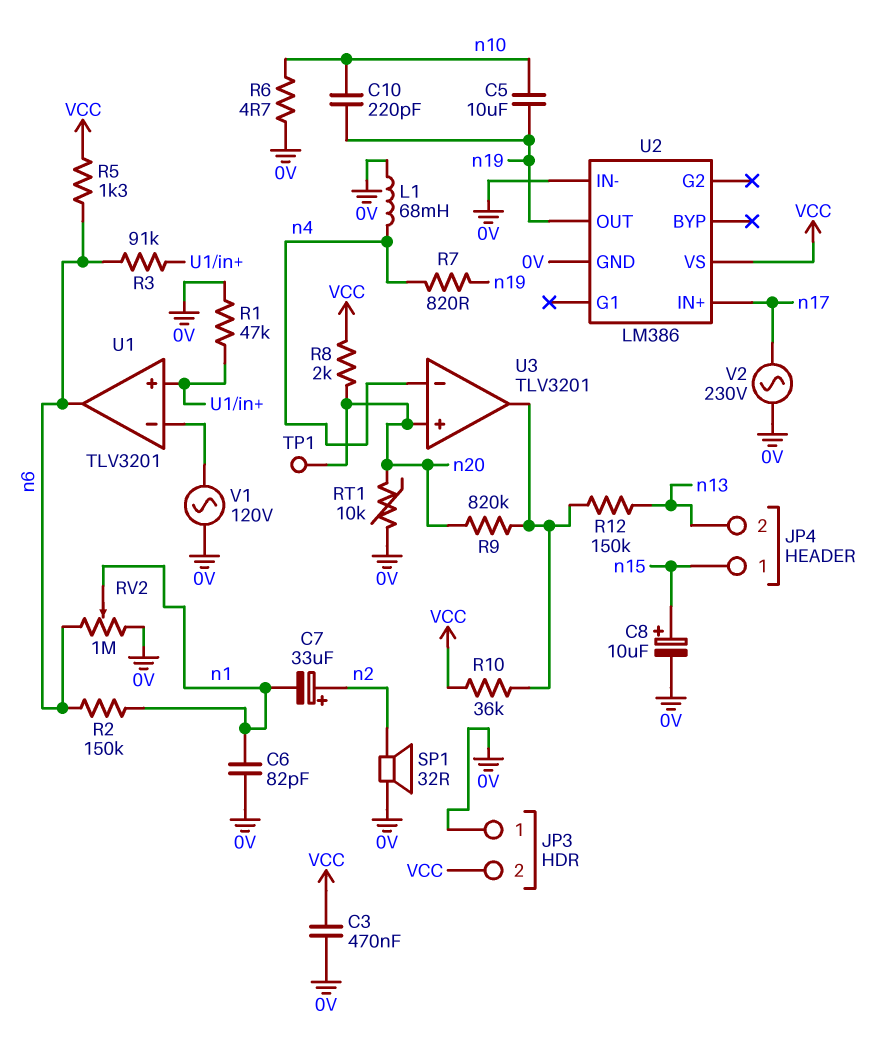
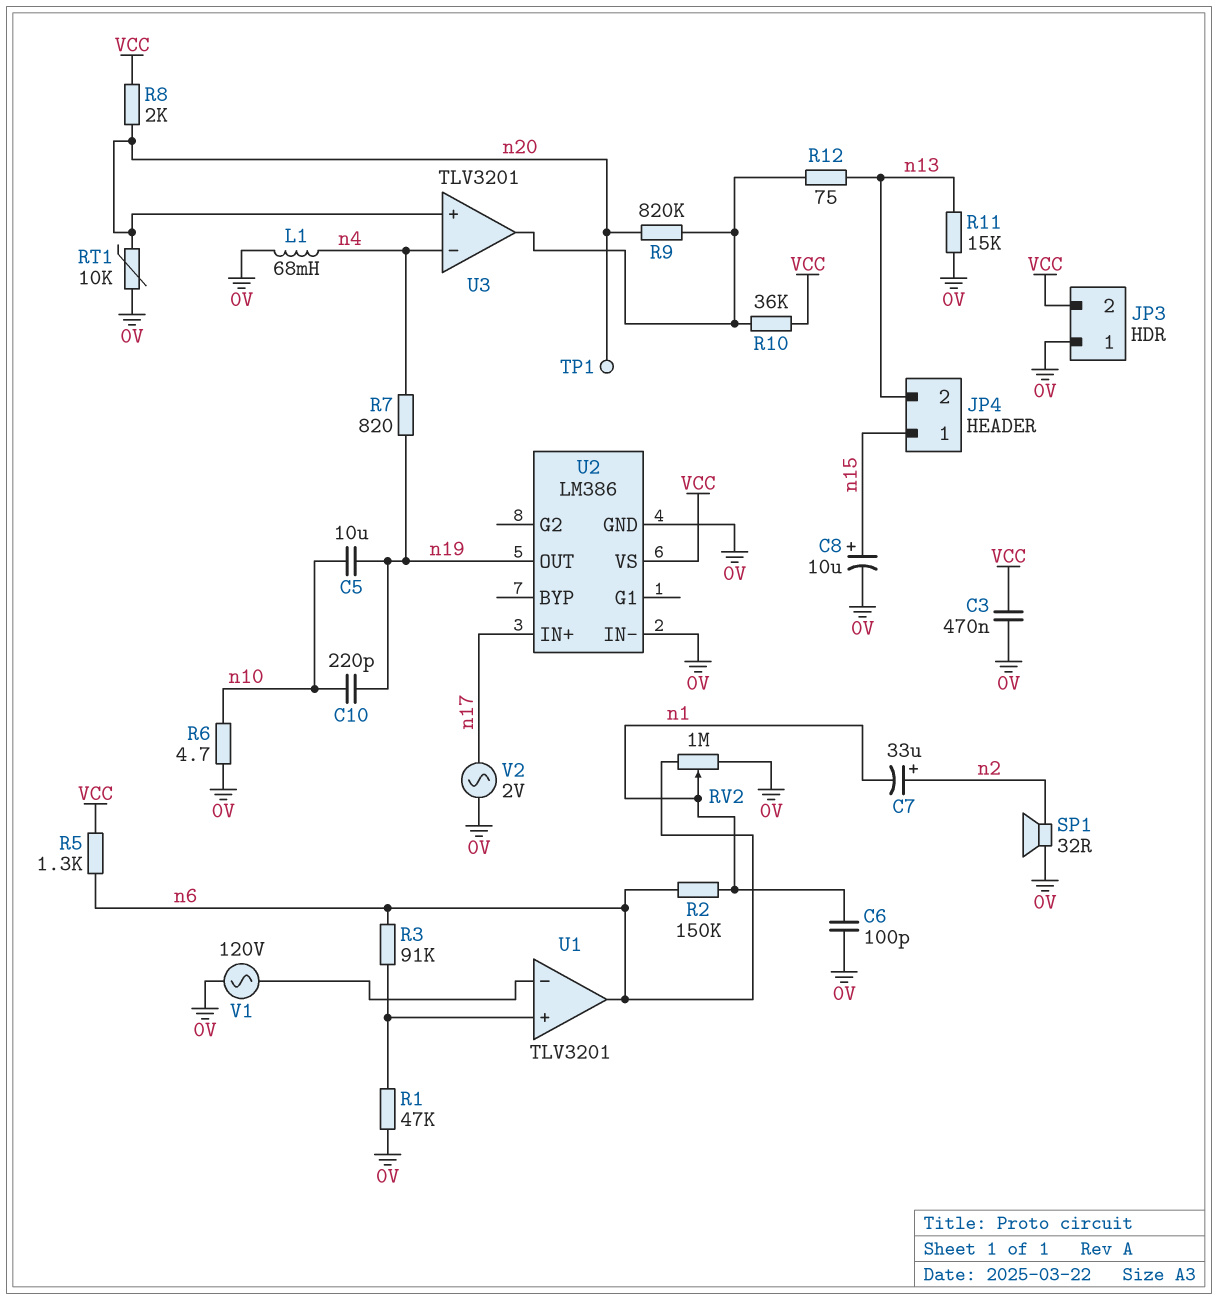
C6: 82pF (0V, n1) -> 100pF (0V, n1)
R11: none -> 15k (0V, n13)
R12: 150k (U3/out, n13) -> 75 (U3/out, n13)
V2: AC 230V (0V, n17) -> AC 2V (0V, n17)

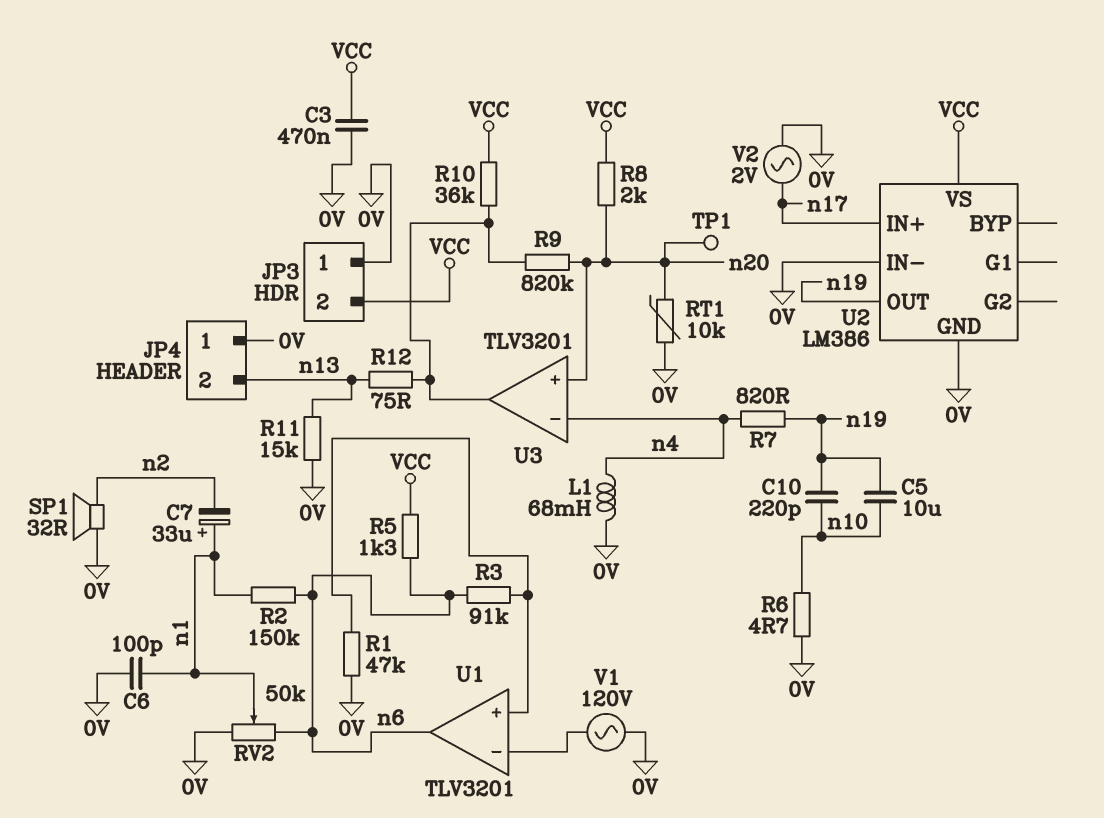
C7: 33uF (plus n2, minus n1) -> 33uF (plus n1, minus n2)
C8: 10uF (plus n15, minus 0V) -> none
JP4 pin 1: n15 -> 0V
RV2: 1M (0V, n6, wiper n1) -> 50k (0V, n6, wiper n1)

